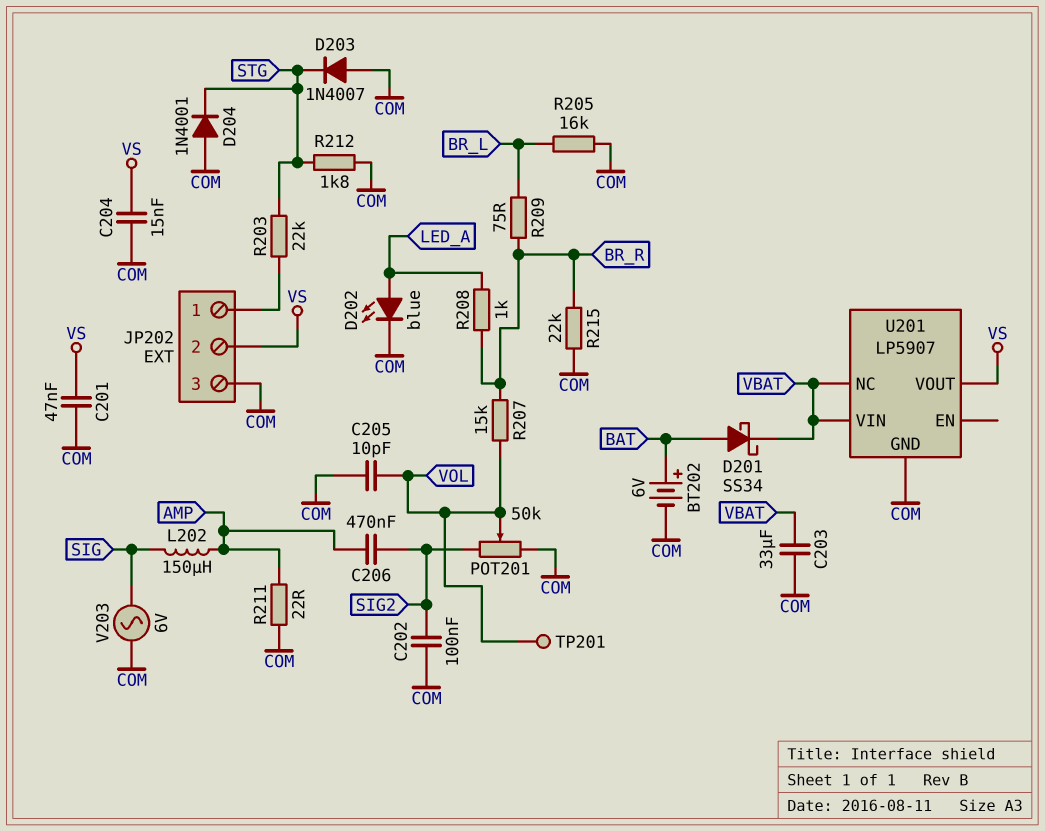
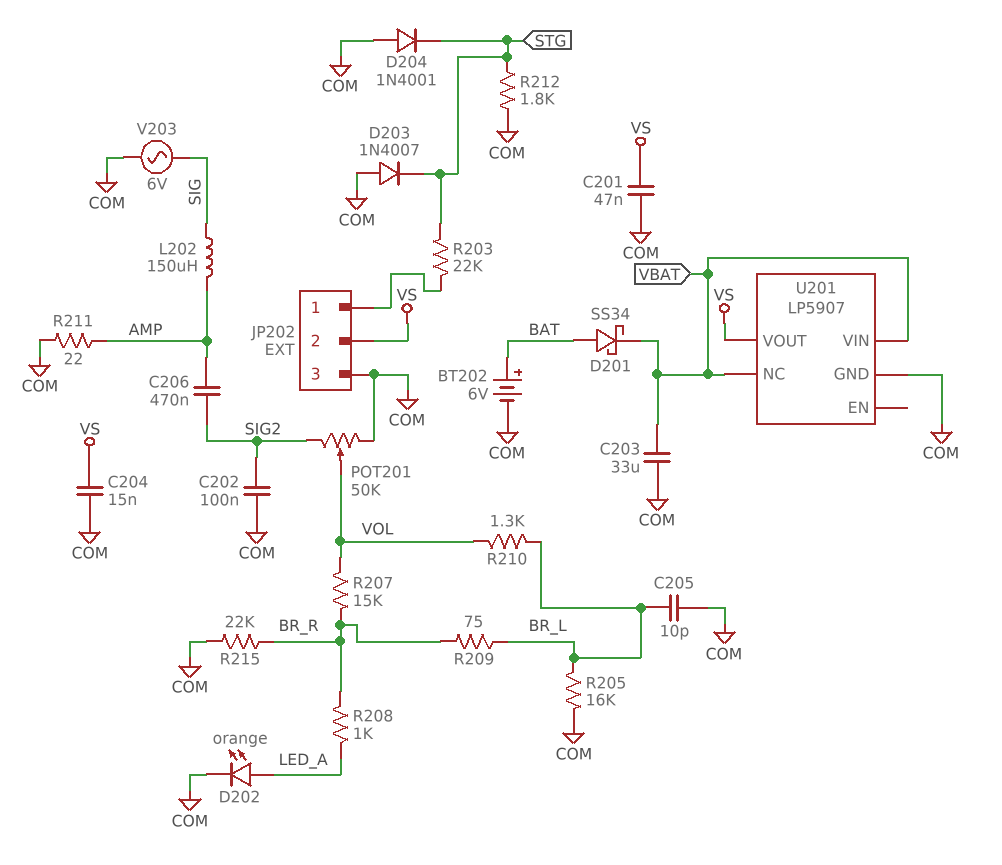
C205: 10pF (COM, VOL) -> 10pF (BR_L, COM)
D202: LED blue (A LED_A, K COM) -> LED orange (A LED_A, K COM)
R210: none -> 1.3k (BR_L, VOL)
TP201: test point (VOL) -> none

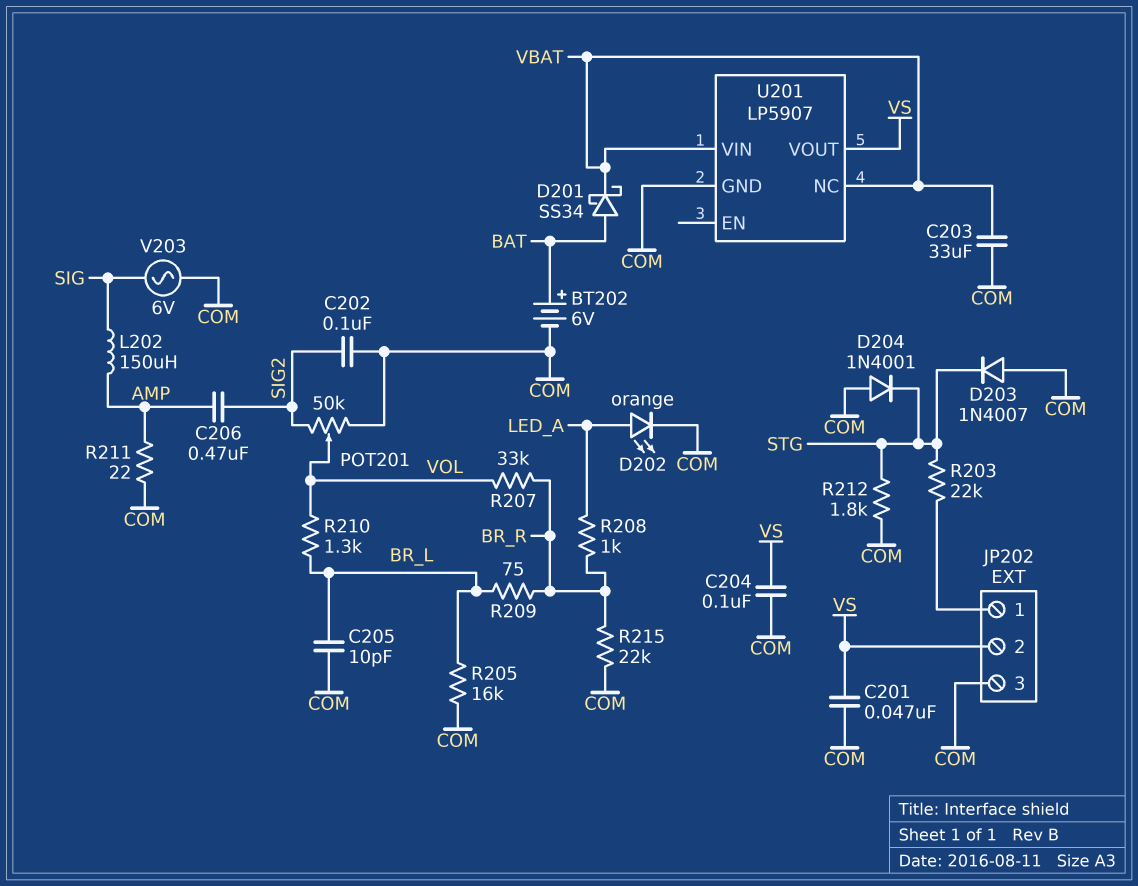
C204: 15nF (COM, VS) -> 100nF (COM, VS)
R207: 15k (BR_R, VOL) -> 33k (BR_R, VOL)

